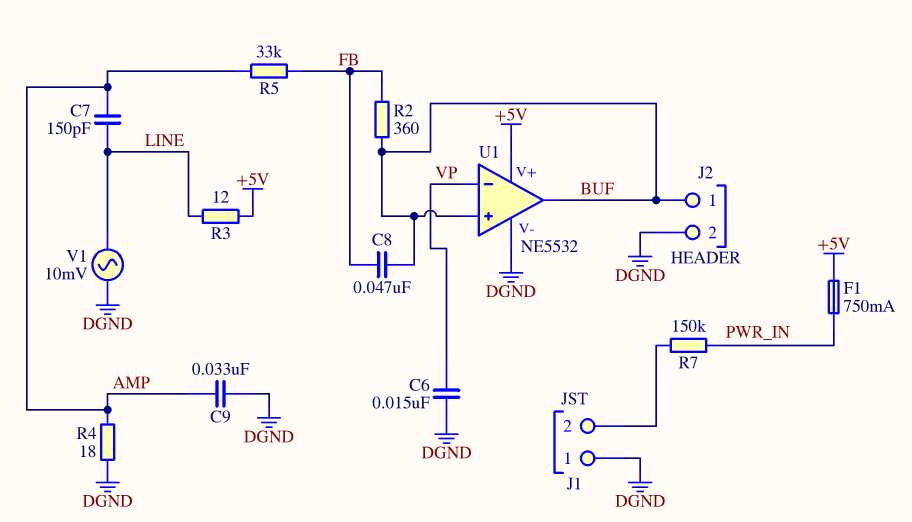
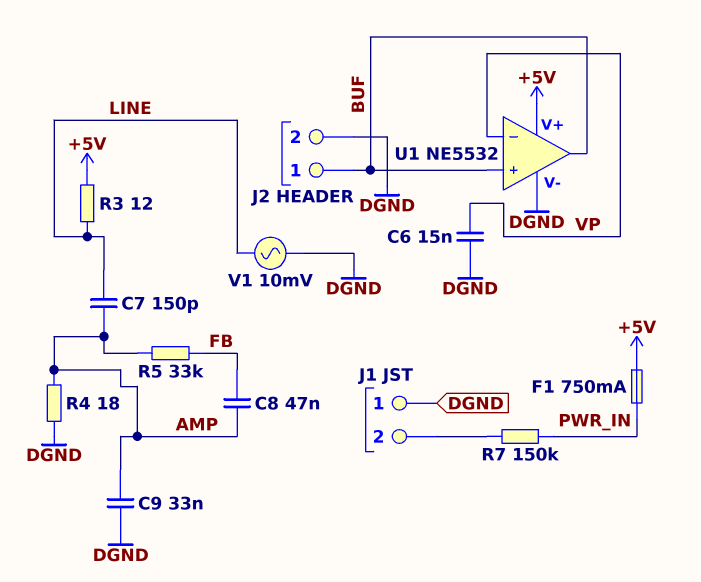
C8: 47nF (BUF, FB) -> 47nF (AMP, FB)
R2: 360 (BUF, FB) -> none

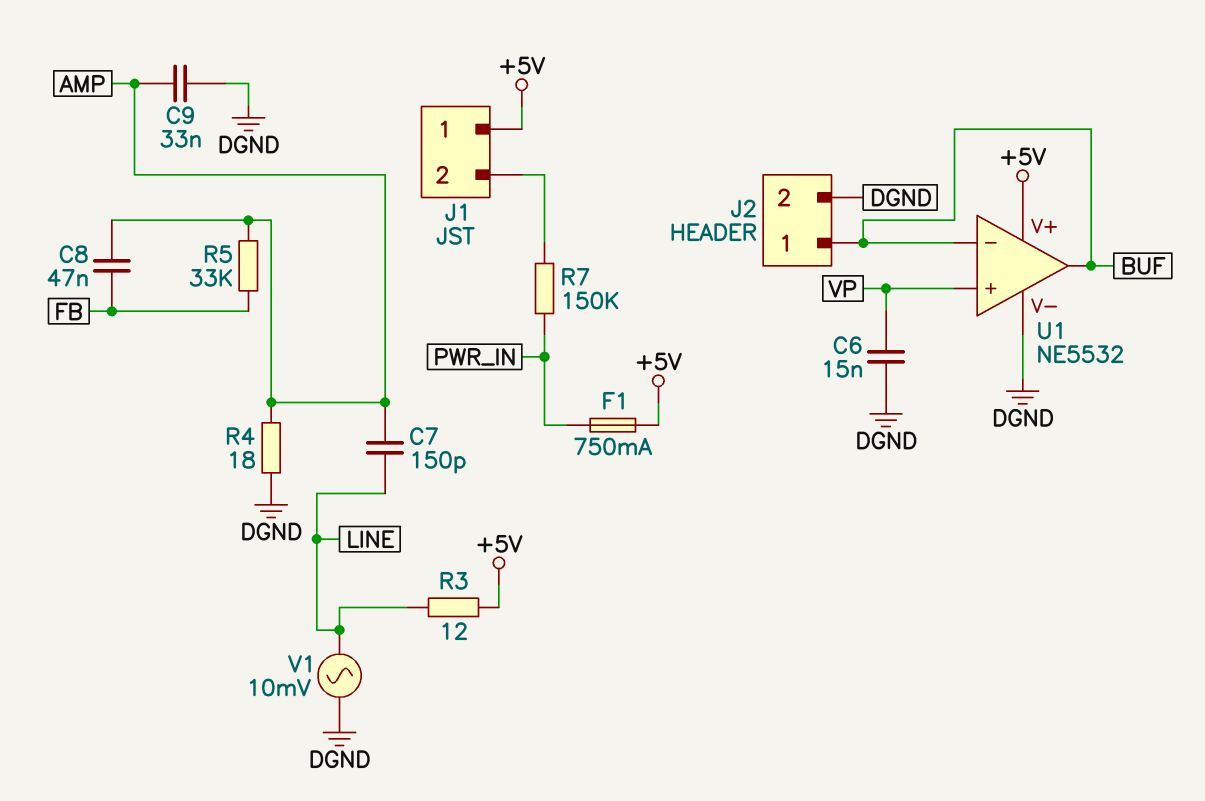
J1 pin 1: DGND -> +5V
U1 pin in+: BUF -> VP
U1 pin in-: VP -> BUF

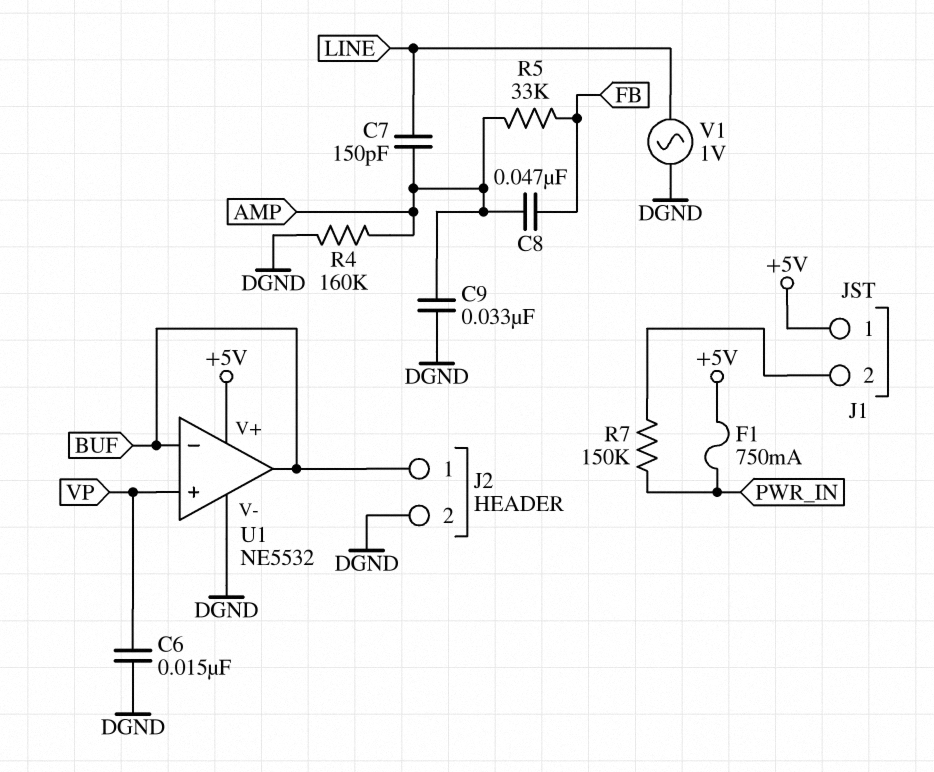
R3: 12 (+5V, LINE) -> none
R4: 18 (AMP, DGND) -> 160k (AMP, DGND)
V1: AC 10mV (DGND, LINE) -> AC 1V (DGND, LINE)

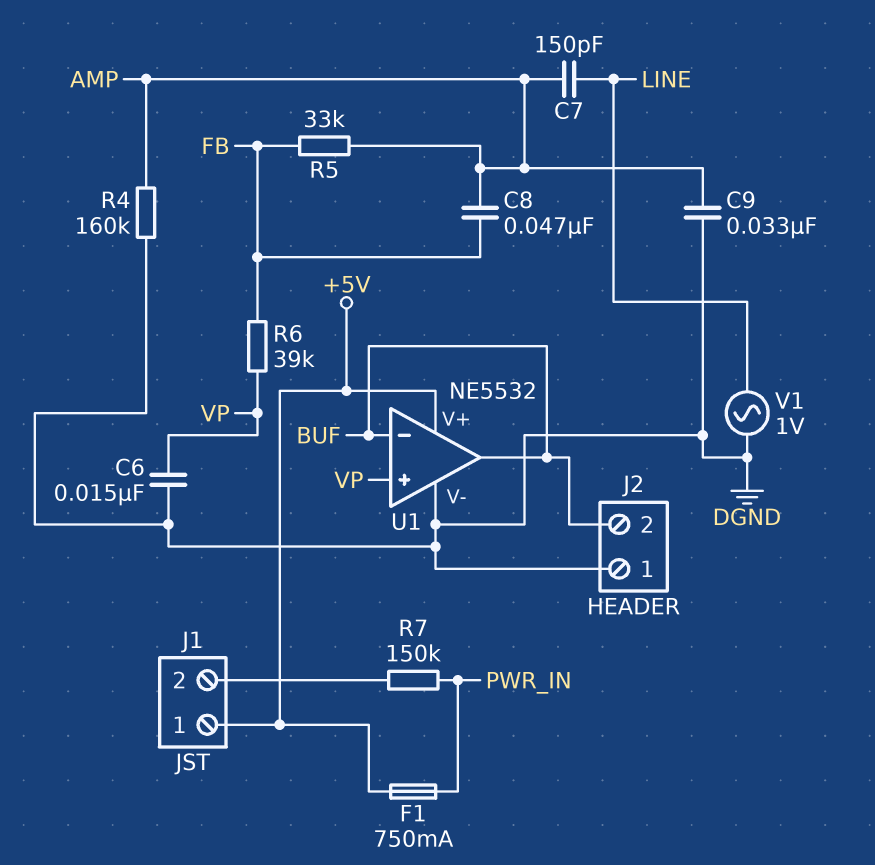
J2 pin 1: BUF -> DGND
J2 pin 2: DGND -> BUF
R6: none -> 39k (FB, VP)

